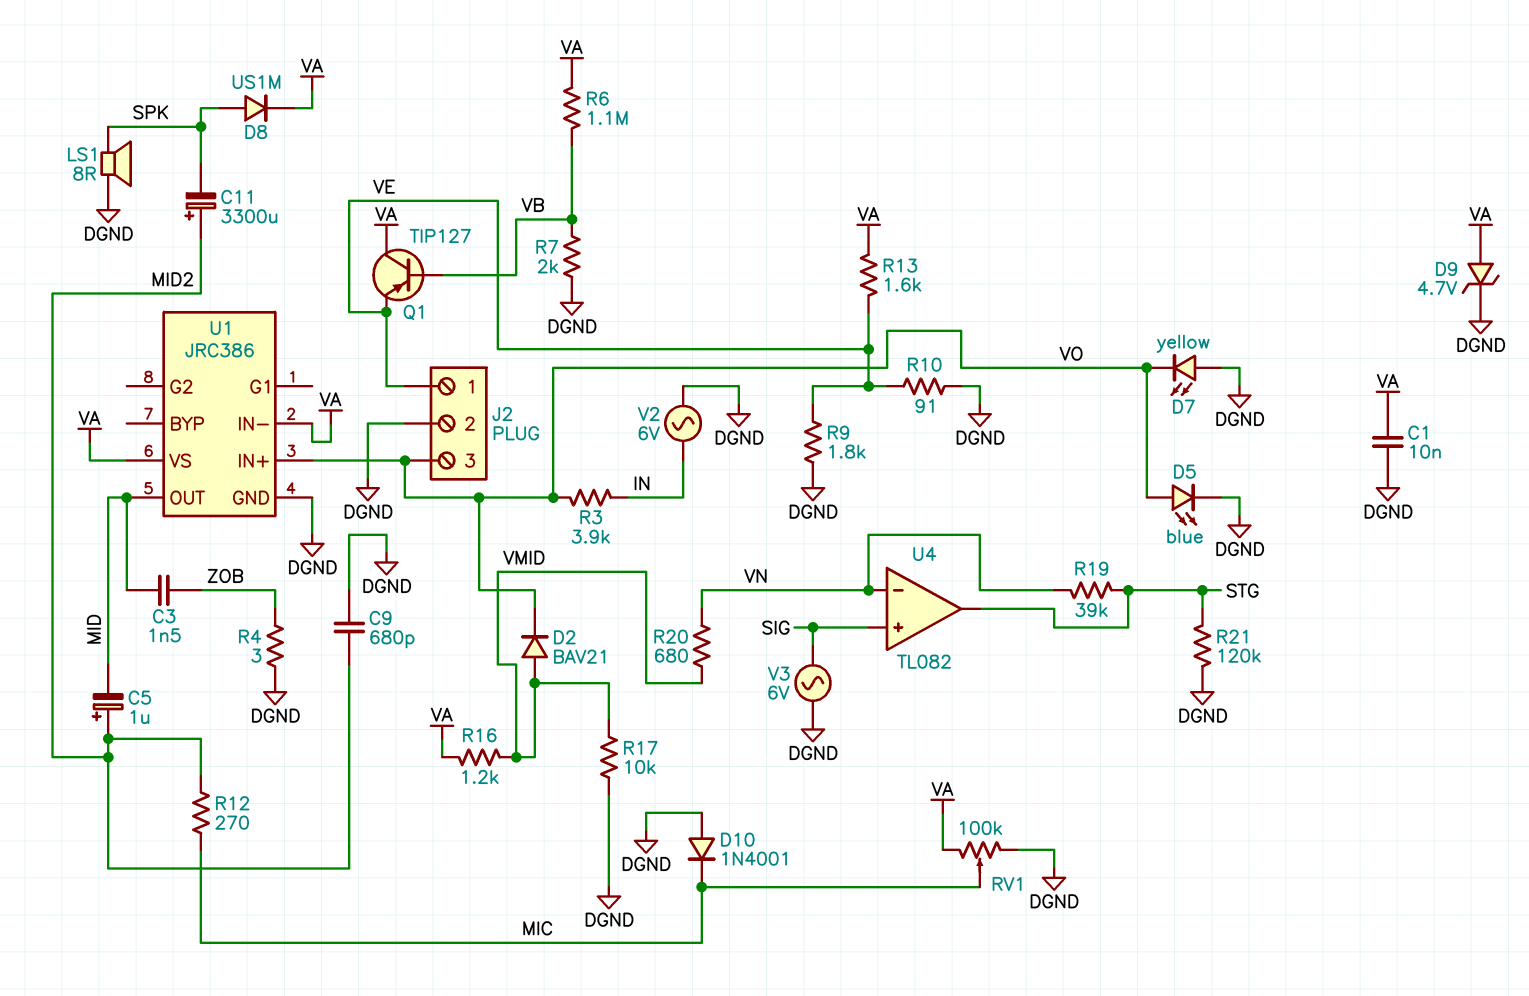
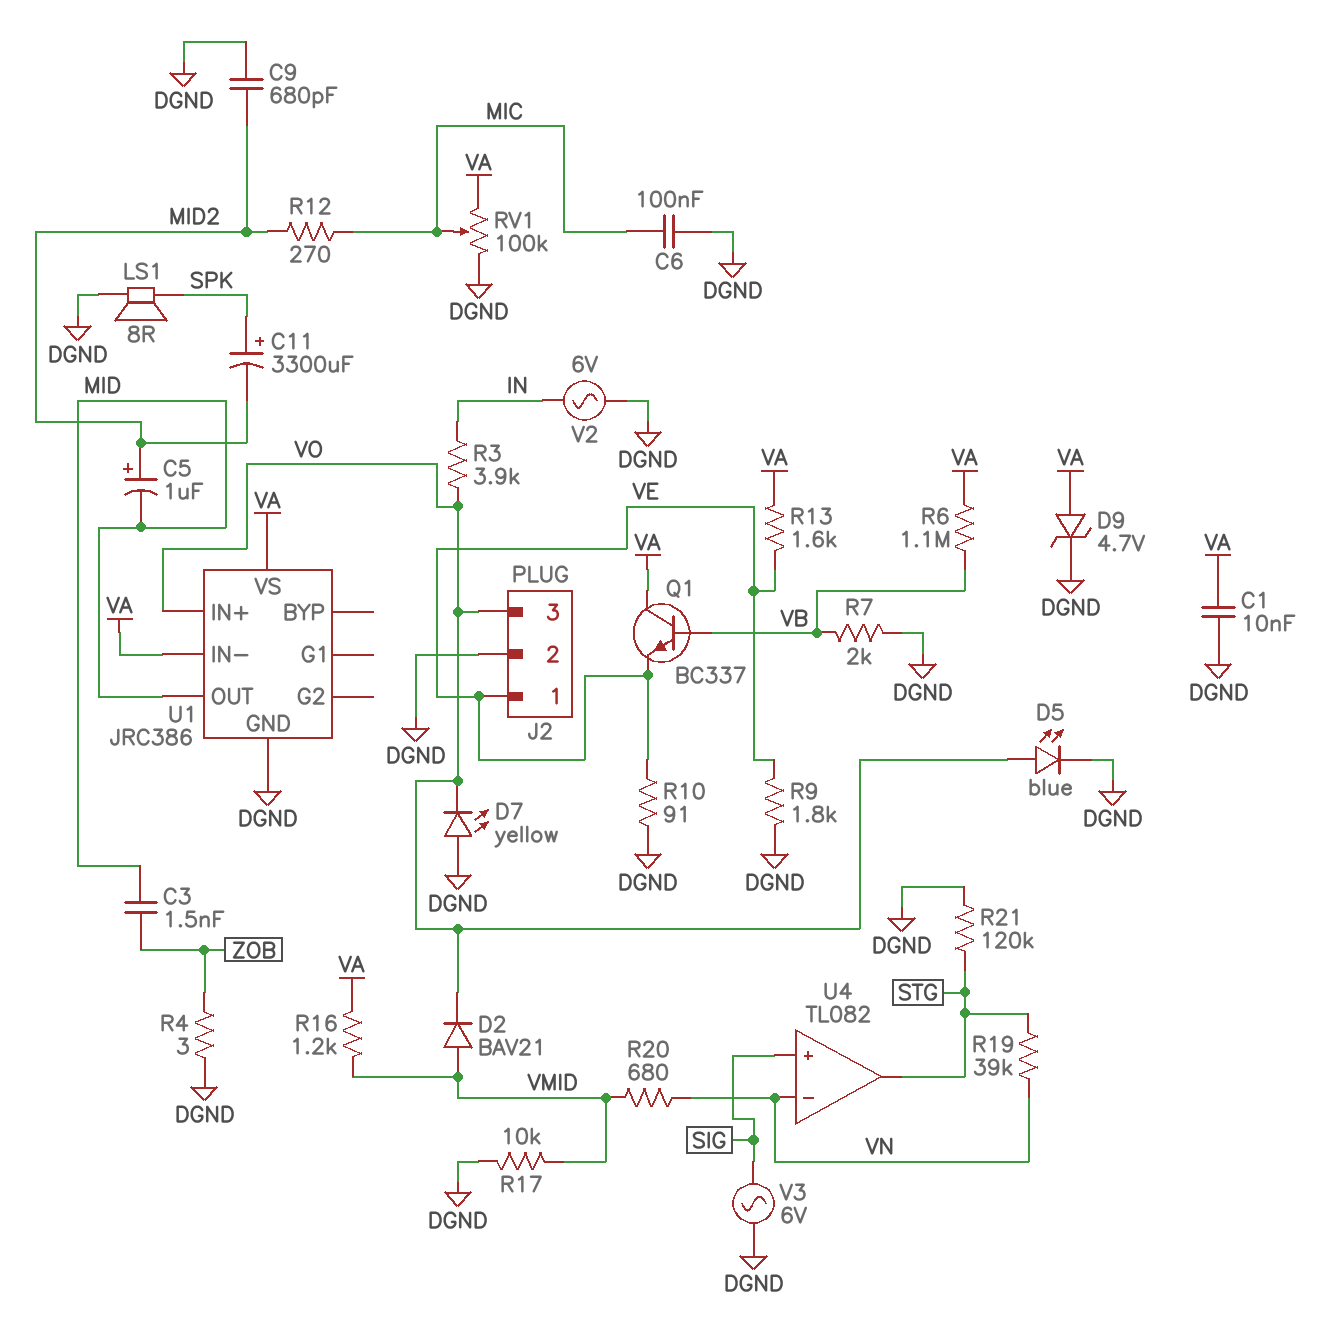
C6: none -> 100nF (DGND, MIC)
C11: 3300uF (plus MID2, minus SPK) -> 3300uF (plus SPK, minus MID2)
D8: diode US1M (A SPK, K VA) -> none
D10: diode 1N4001 (A DGND, K MIC) -> none
Q1: PNP TIP127 (B VB, C VA, E VE) -> NPN BC337 (B VB, C VA, E VE)

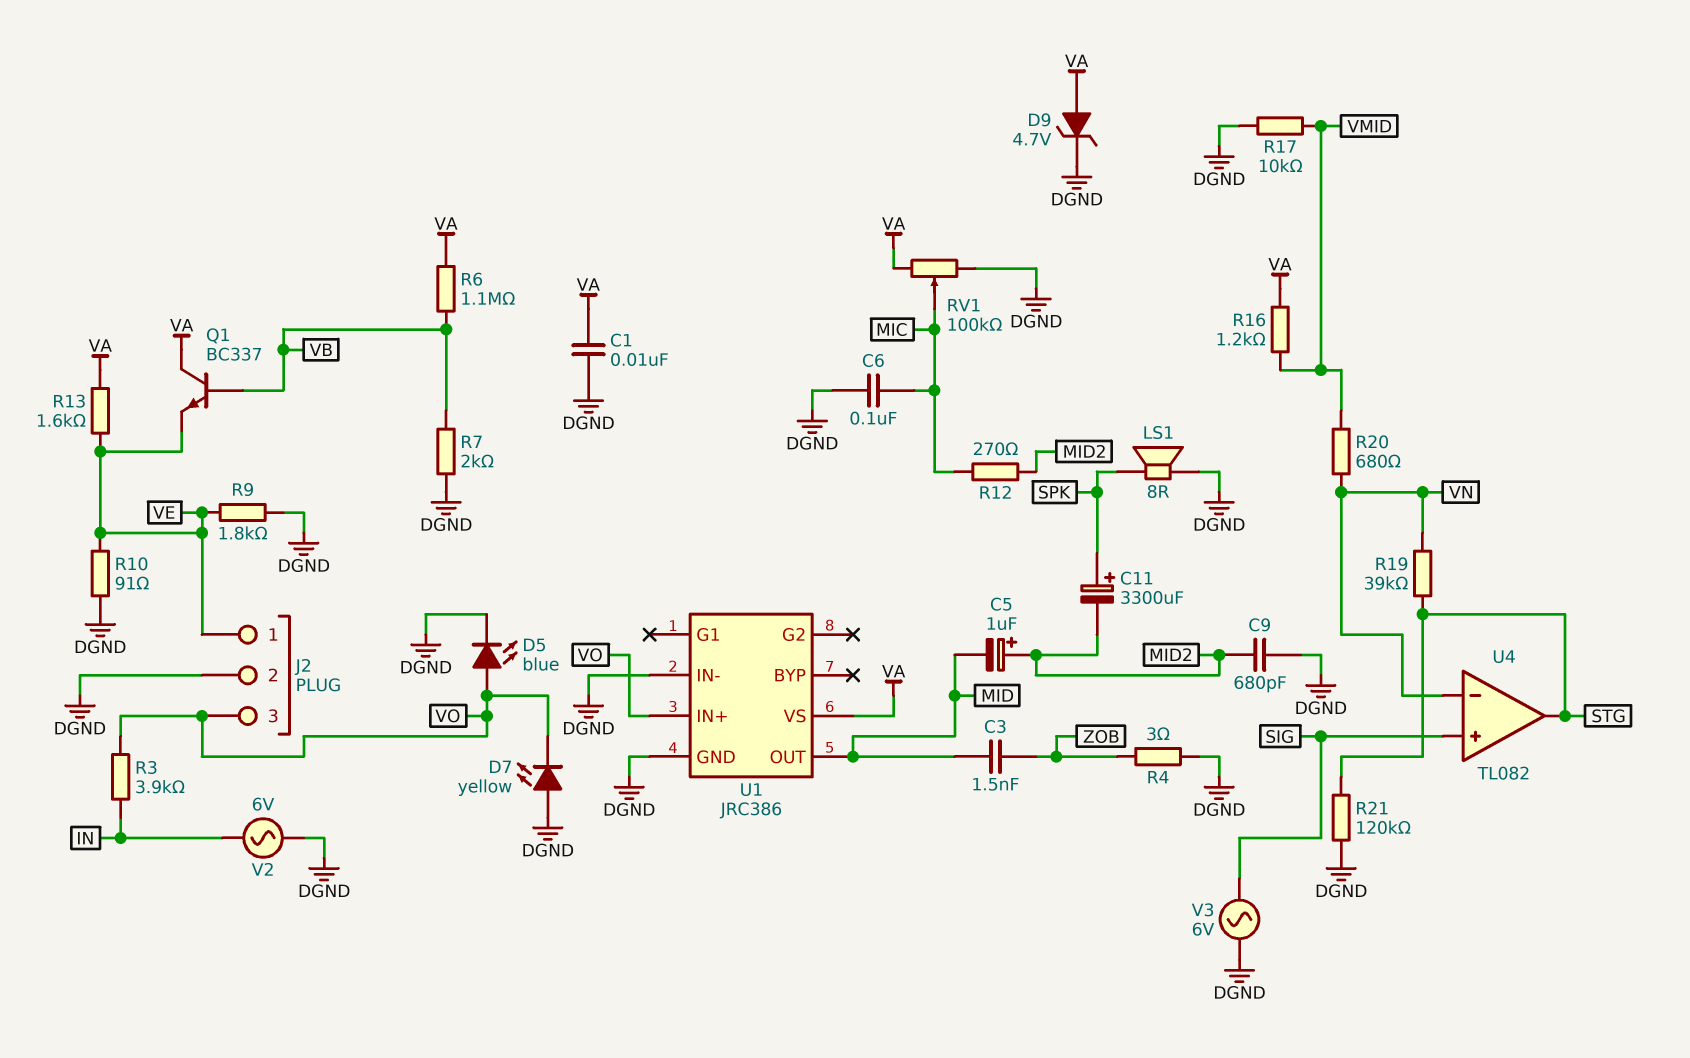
D2: diode BAV21 (A VMID, K VO) -> none
U1 pin IN-: VA -> DGND

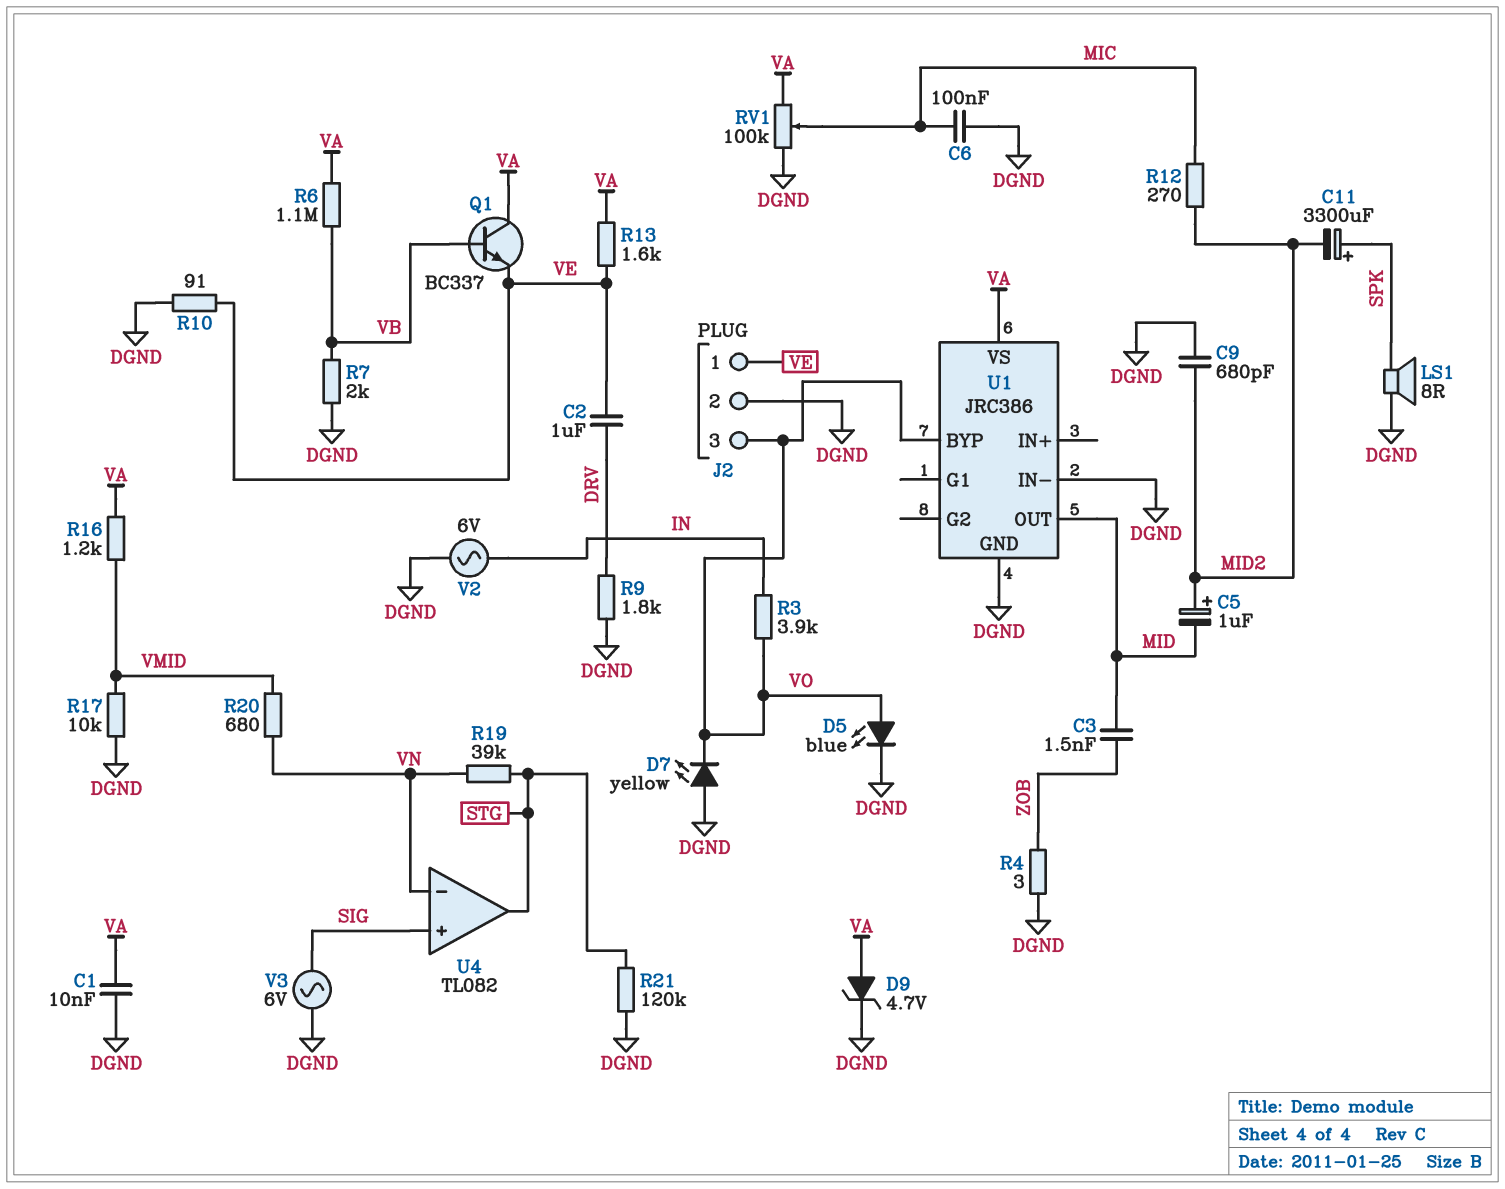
C2: none -> 1uF (DRV, VE)
R9: 1.8k (DGND, VE) -> 1.8k (DGND, DRV)
U1 pin BYP: none -> VO
U1 pin IN+: VO -> none

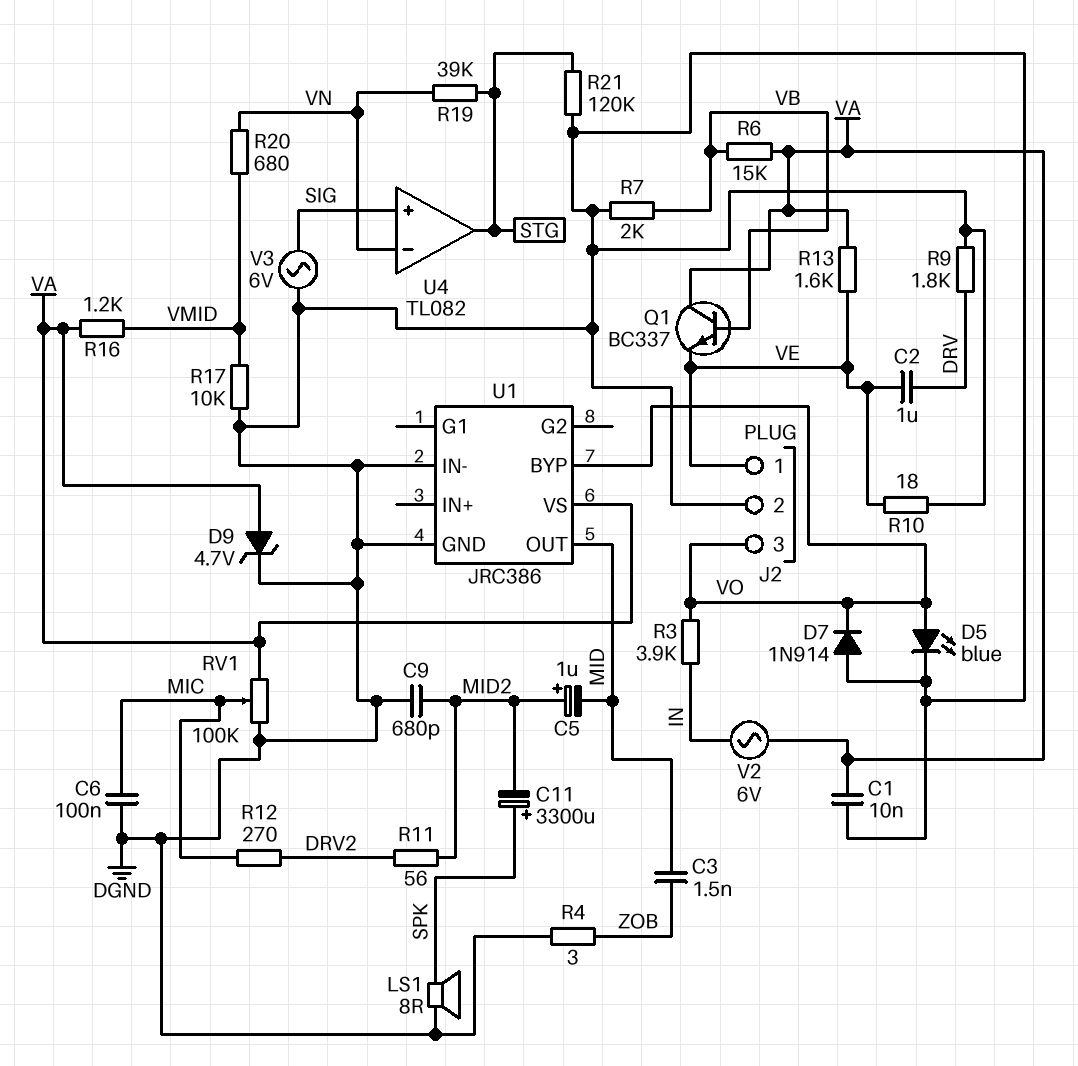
D7: LED yellow (A DGND, K VO) -> diode 1N914 (A DGND, K VO)
R6: 1.1M (VA, VB) -> 15k (VA, VB)
R10: 91 (DGND, VE) -> 18 (DGND, VE)
R11: none -> 56 (DRV2, MID2)
R12: 270 (MIC, MID2) -> 270 (DRV2, MIC)
V2: AC 6V (DGND, IN) -> AC 6V (IN, VA)

